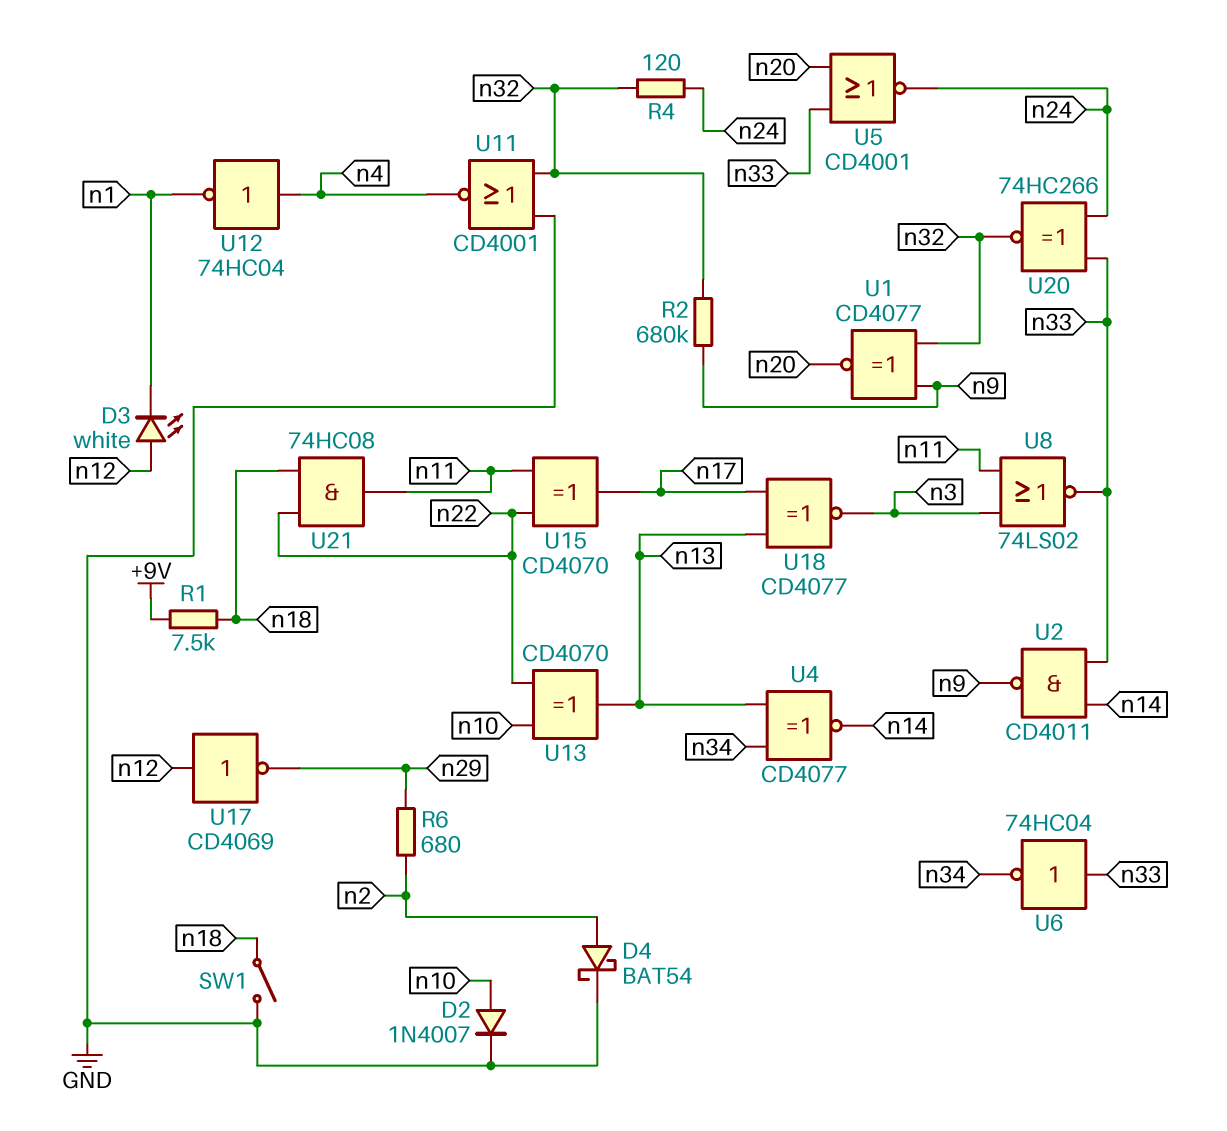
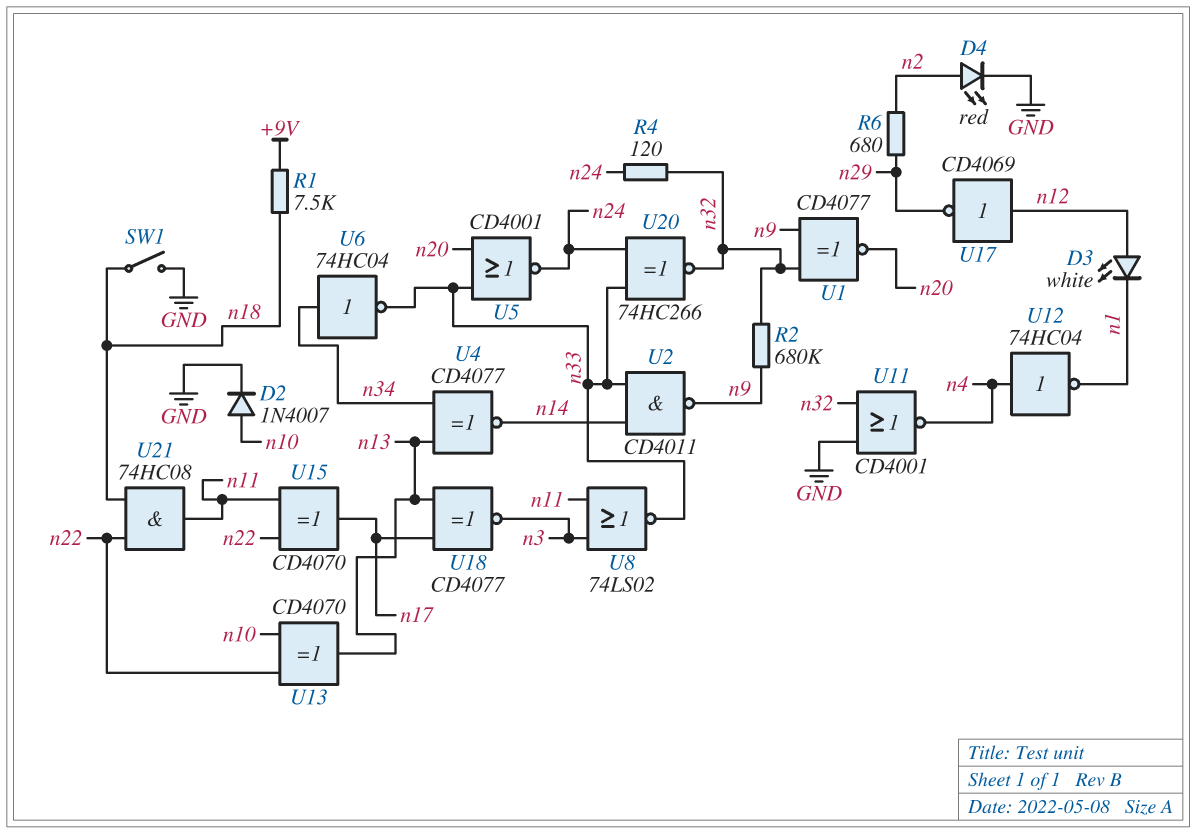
D4: schottky BAT54 (A n2, K GND) -> LED red (A n2, K GND)
U6: NOT 74HC04 (in n33, out n34) -> NOT 74HC04 (in n34, out n33)

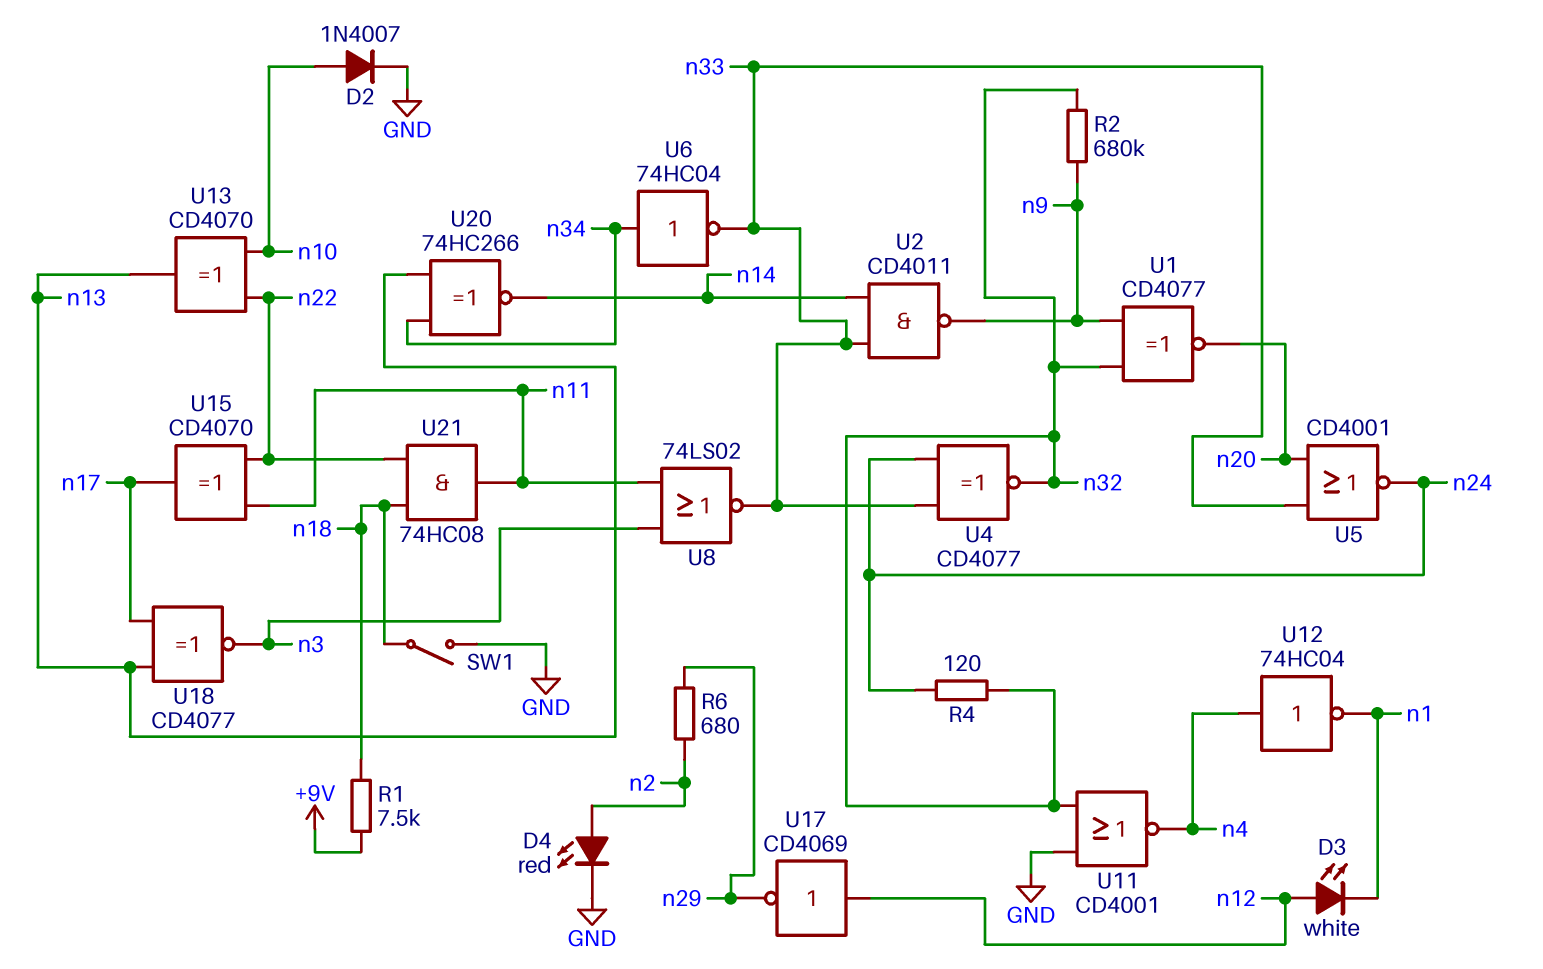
U4: XNOR CD4077 (in n13, in n34, out n14) -> XNOR CD4077 (in n24, in n33, out n32)
U20: XNOR 74HC266 (in n24, in n33, out n32) -> XNOR 74HC266 (in n13, in n34, out n14)

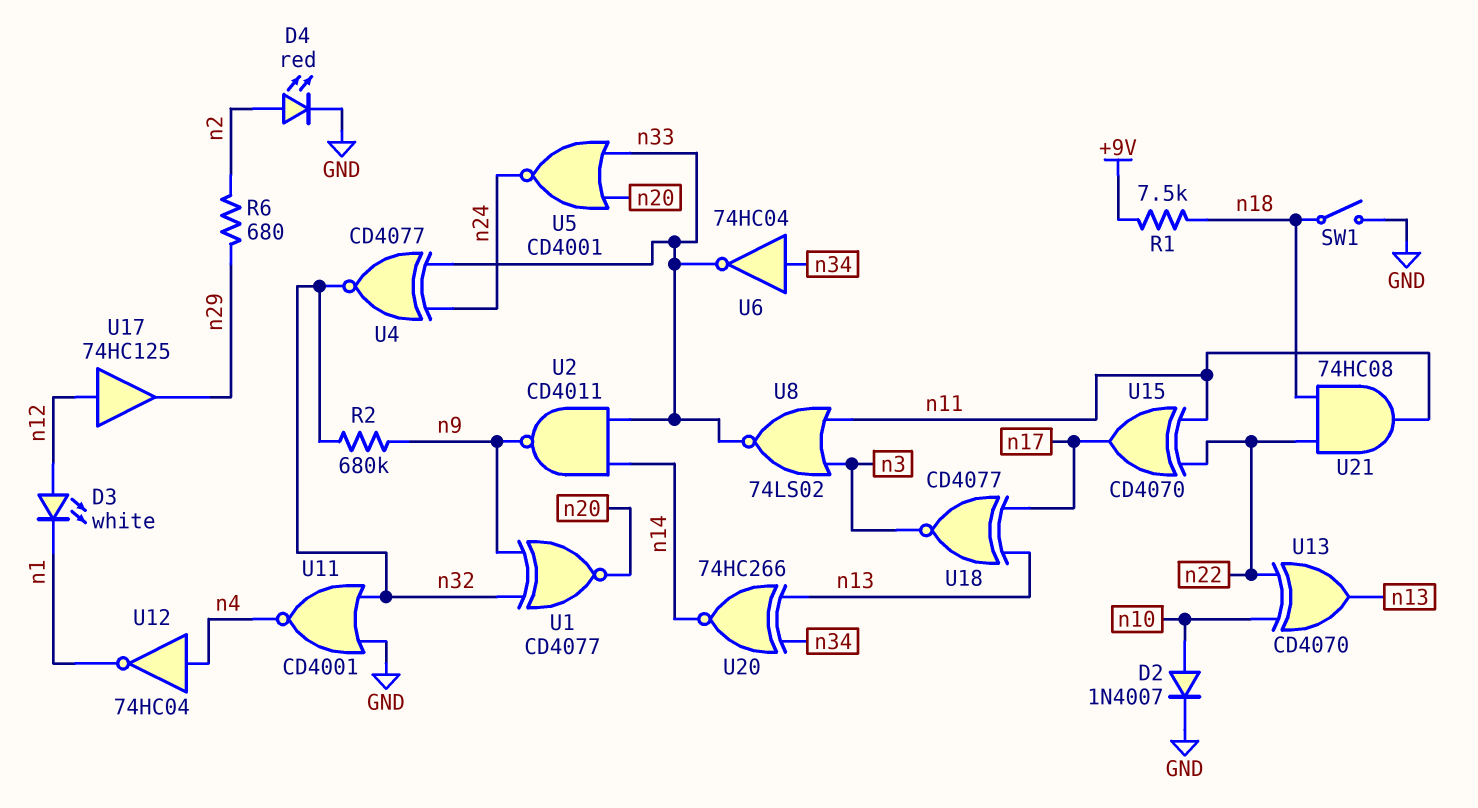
R4: 120 (n24, n32) -> none
U17: NOT CD4069 (in n12, out n29) -> buffer 74HC125 (in n12, out n29)

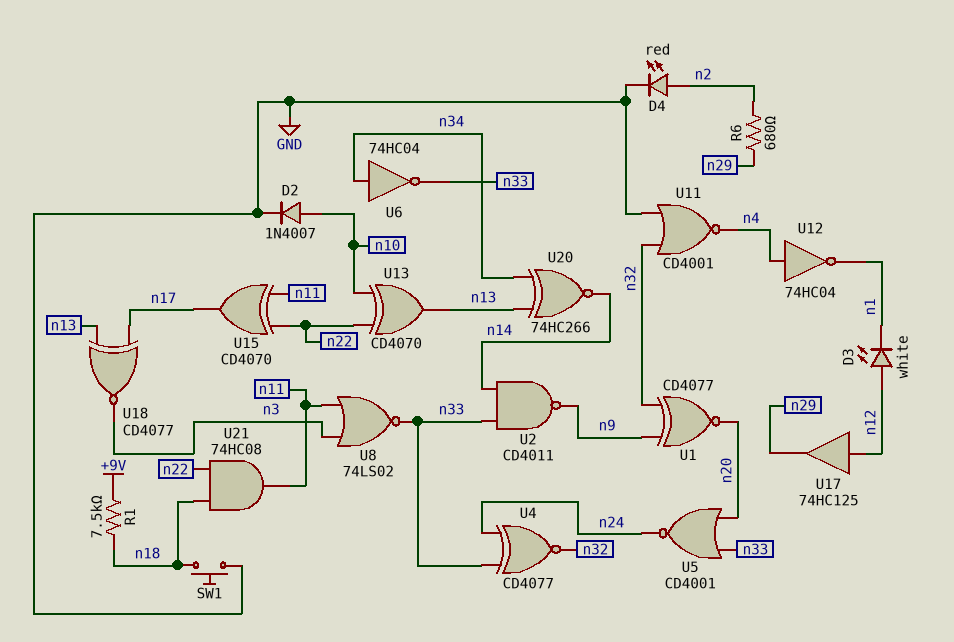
R2: 680k (n9, n32) -> none
SW1: switch (GND, n18) -> button (GND, n18)

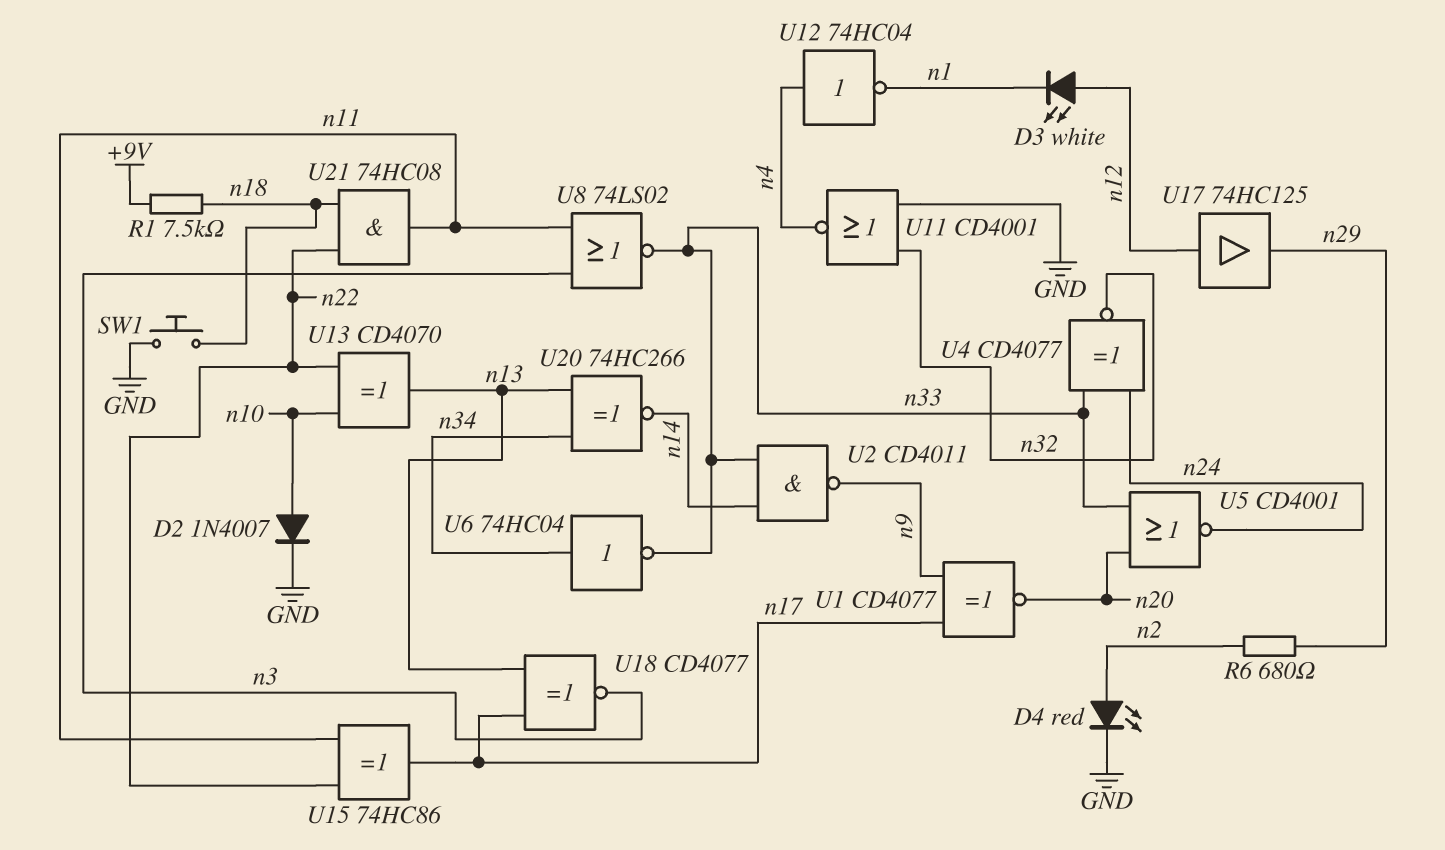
U1: XNOR CD4077 (in n9, in n32, out n20) -> XNOR CD4077 (in n9, in n17, out n20)
U15: XOR CD4070 (in n11, in n22, out n17) -> XOR 74HC86 (in n11, in n22, out n17)

